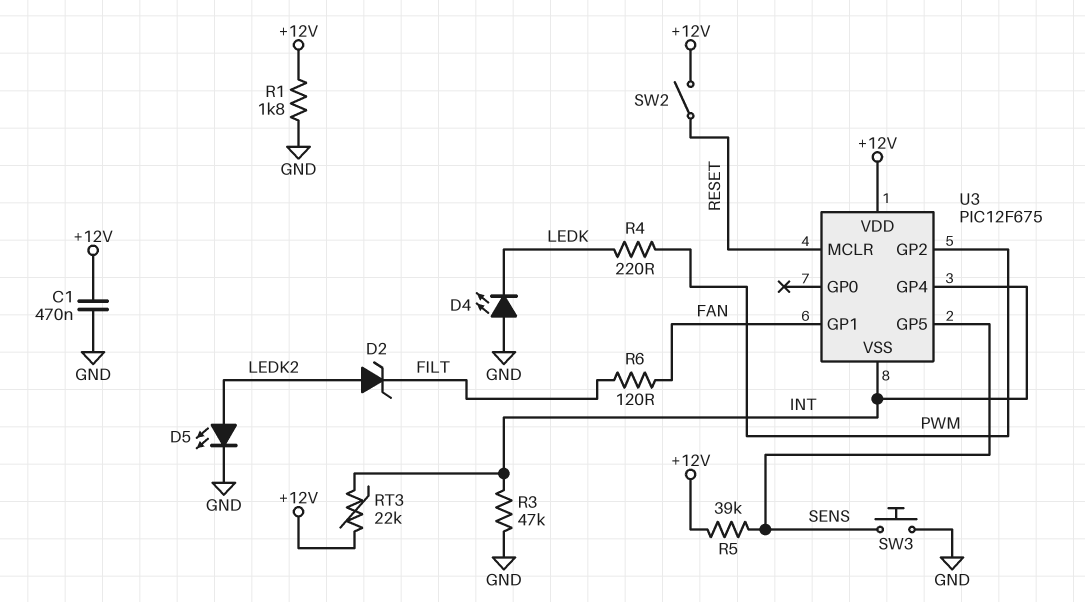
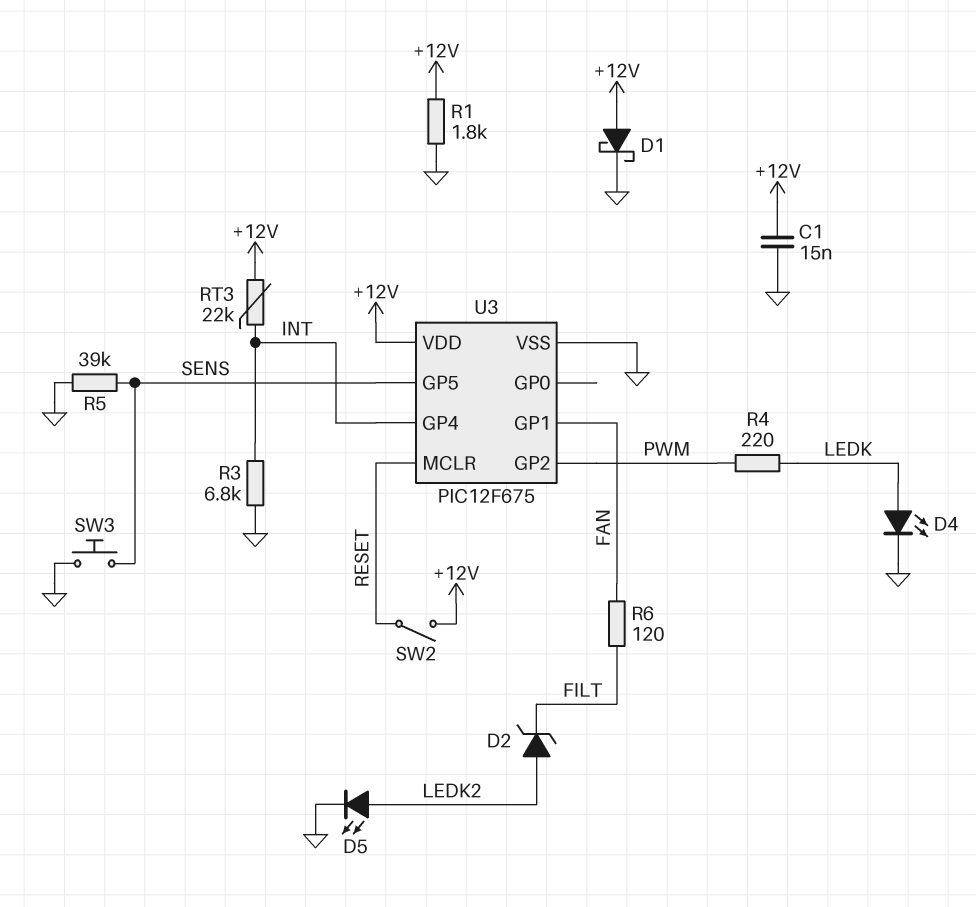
C1: 470nF (+12V, GND) -> 15nF (+12V, GND)
D1: none -> schottky (A +12V, K GND)
D4: LED (A GND, K LEDK) -> LED (A LEDK, K GND)
R3: 47k (GND, INT) -> 6.8k (GND, INT)
R5: 39k (+12V, SENS) -> 39k (GND, SENS)
U3 pin VSS: INT -> GND

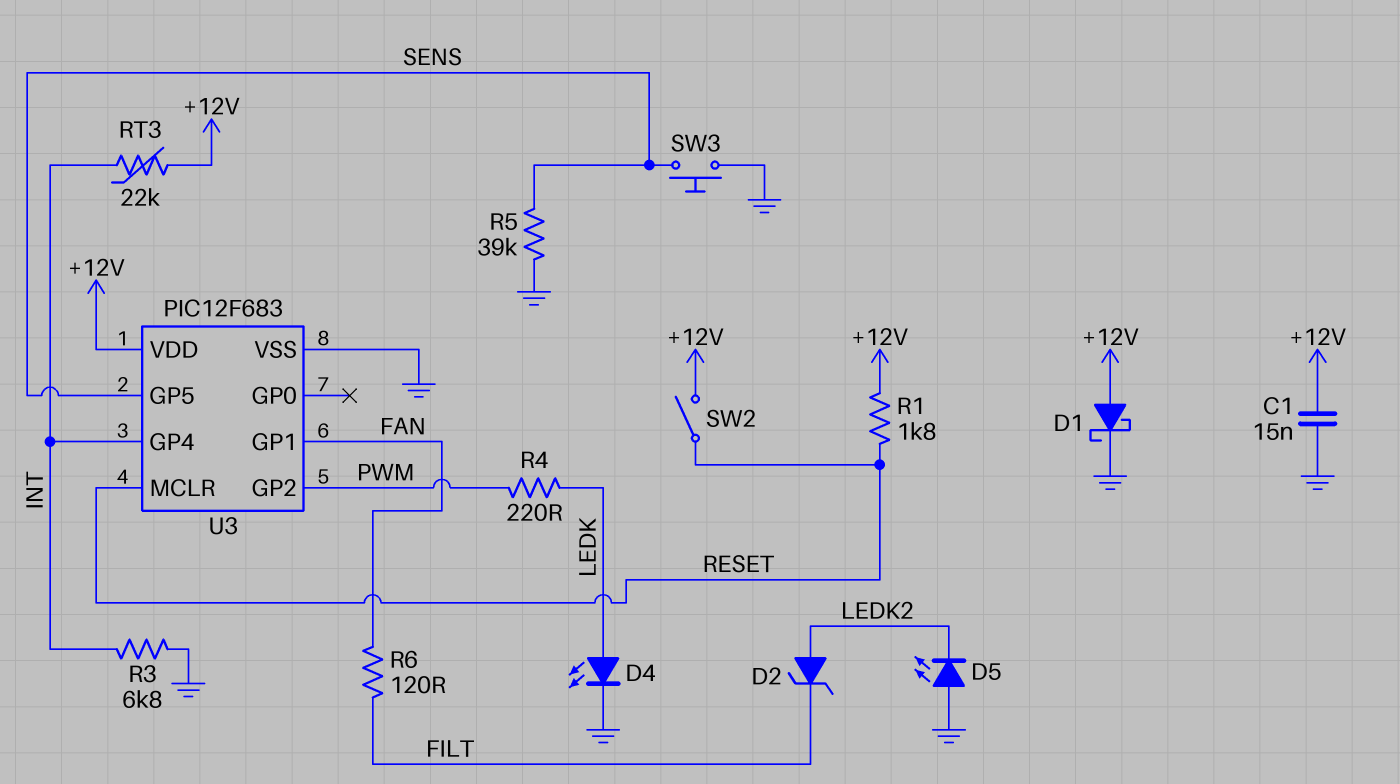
D5: LED (A LEDK2, K GND) -> LED (A GND, K LEDK2)
R1: 1.8k (+12V, GND) -> 1.8k (+12V, RESET)
U3: PIC12F675 -> PIC12F683

